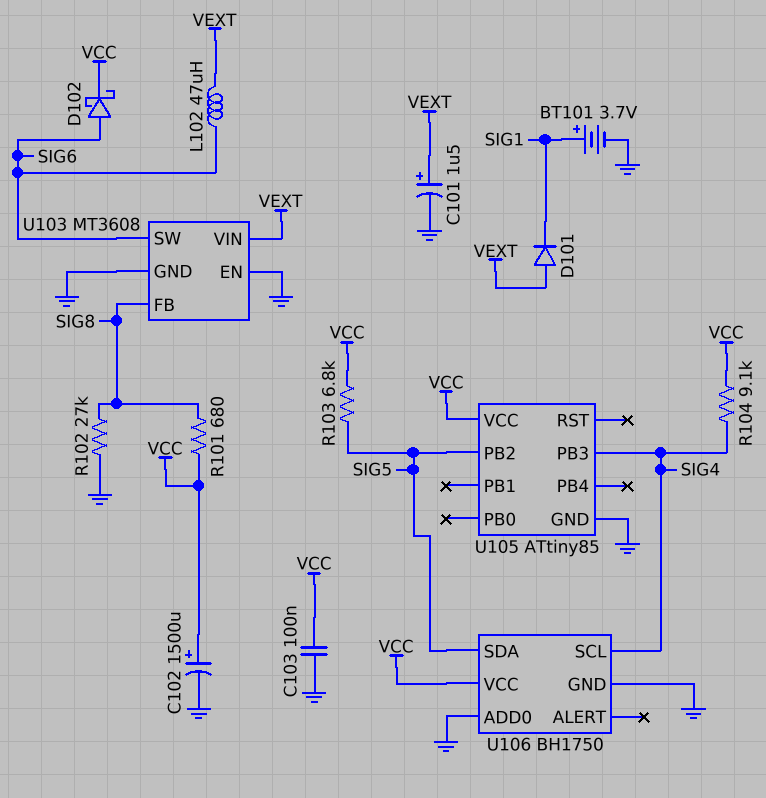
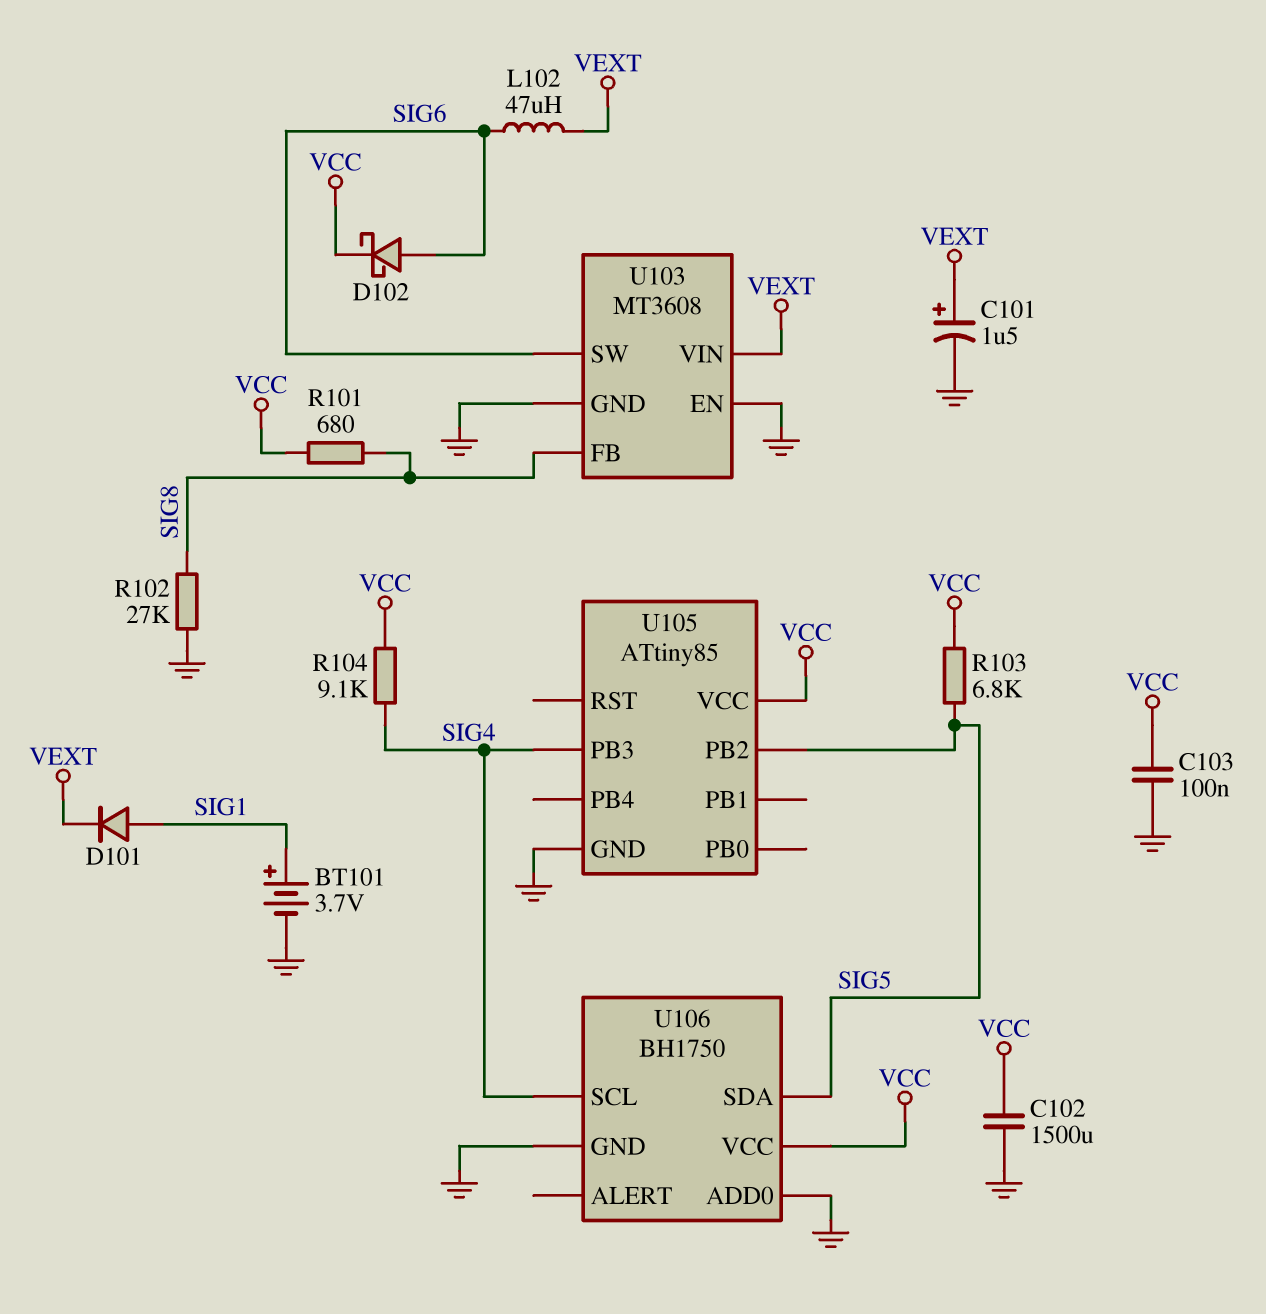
C102: 1500uF (plus VCC, minus GND) -> 1500uF (GND, VCC)
D101: diode (A VEXT, K SIG1) -> diode (A SIG1, K VEXT)

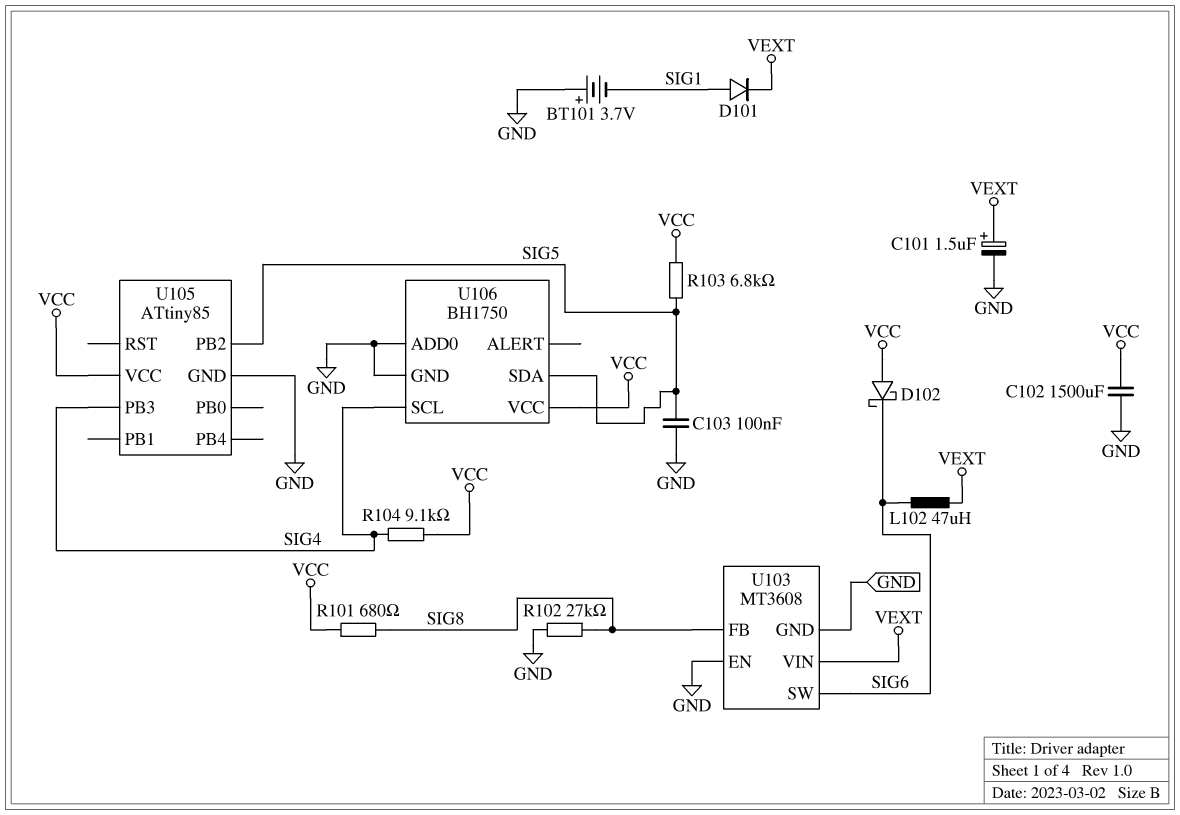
BT101: 3.7V (plus SIG1, minus GND) -> 3.7V (plus GND, minus SIG1)
C103: 100nF (GND, VCC) -> 100nF (GND, SIG5)
D102: schottky (A SIG6, K VCC) -> schottky (A VCC, K SIG6)

